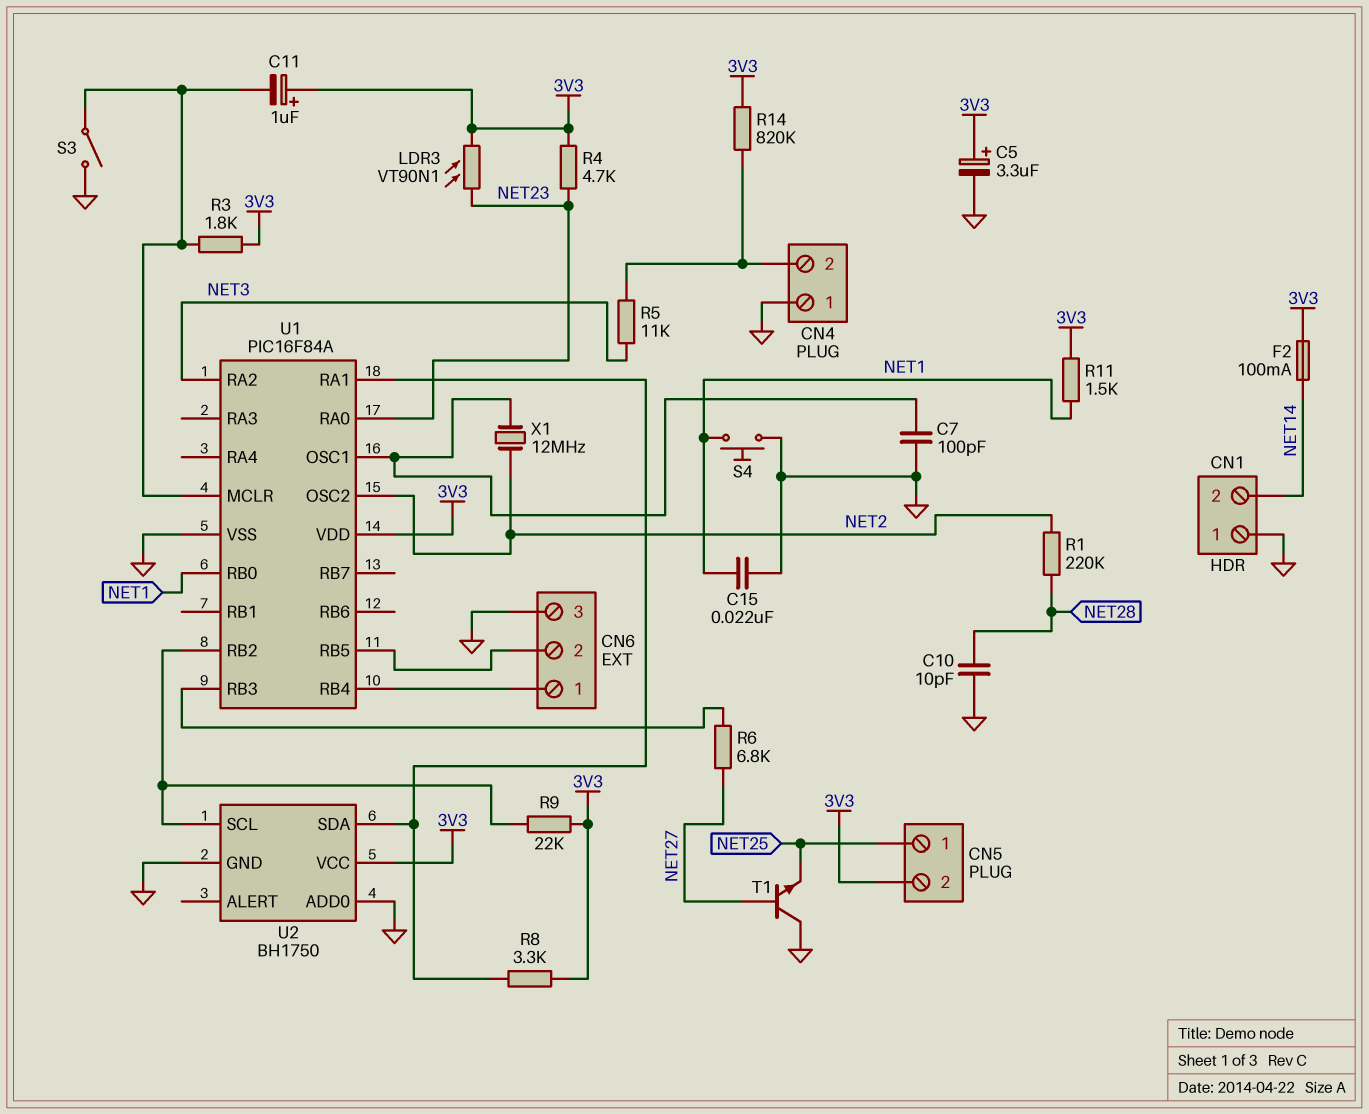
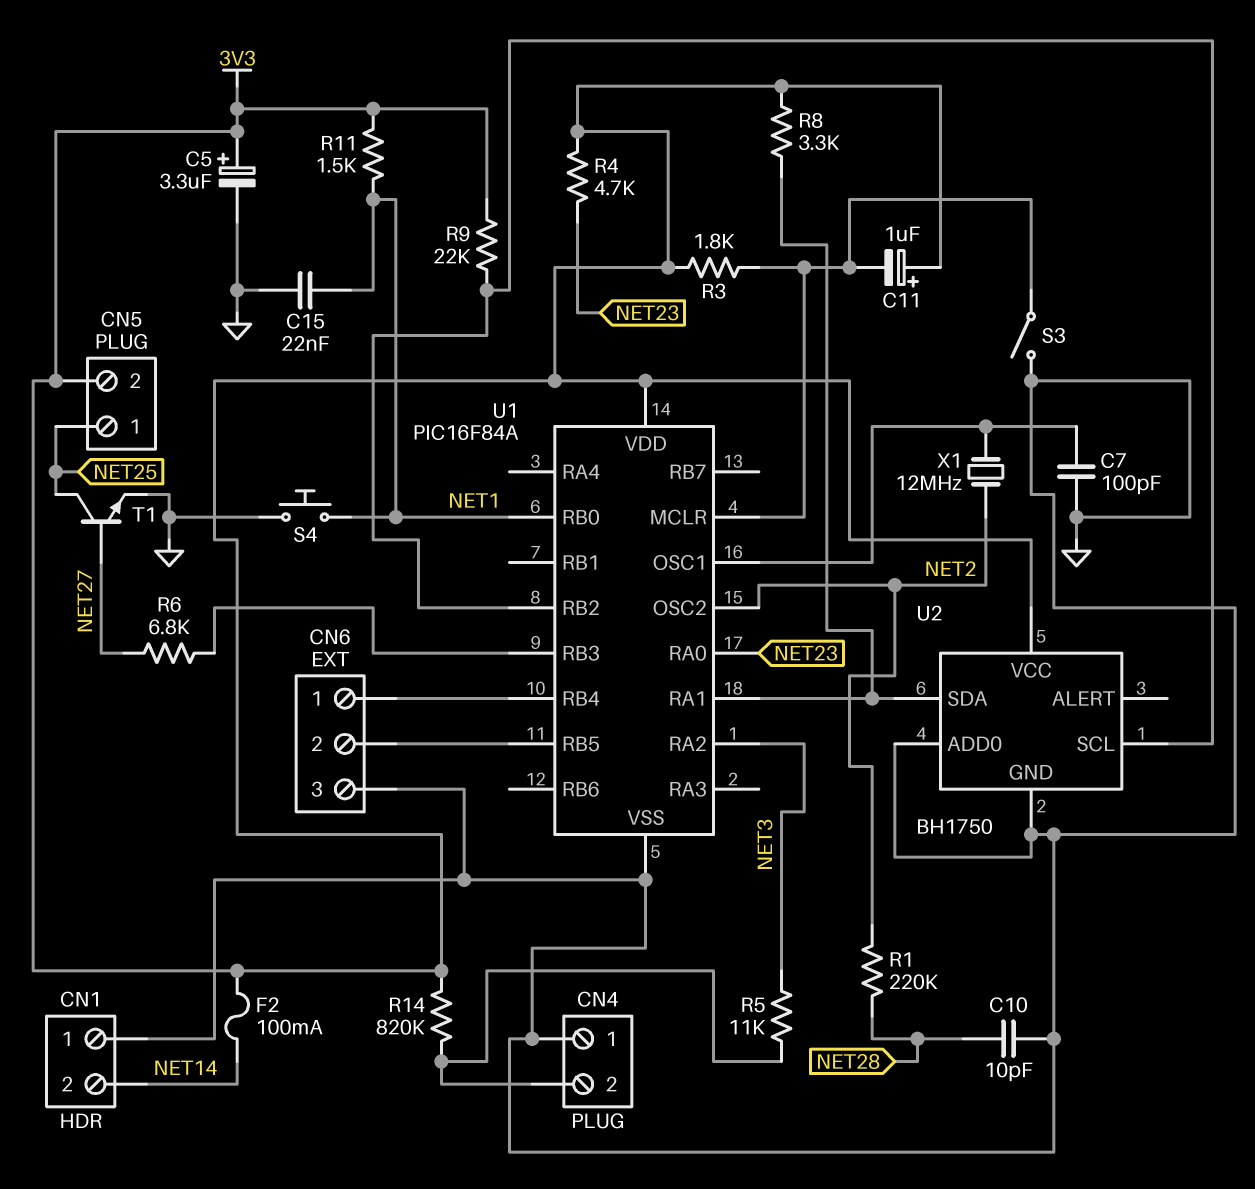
LDR3: VT90N1 (3V3, NET23) -> none
T1: NPN (B NET27, C GND, E NET25) -> NPN (B NET27, C NET25, E GND)

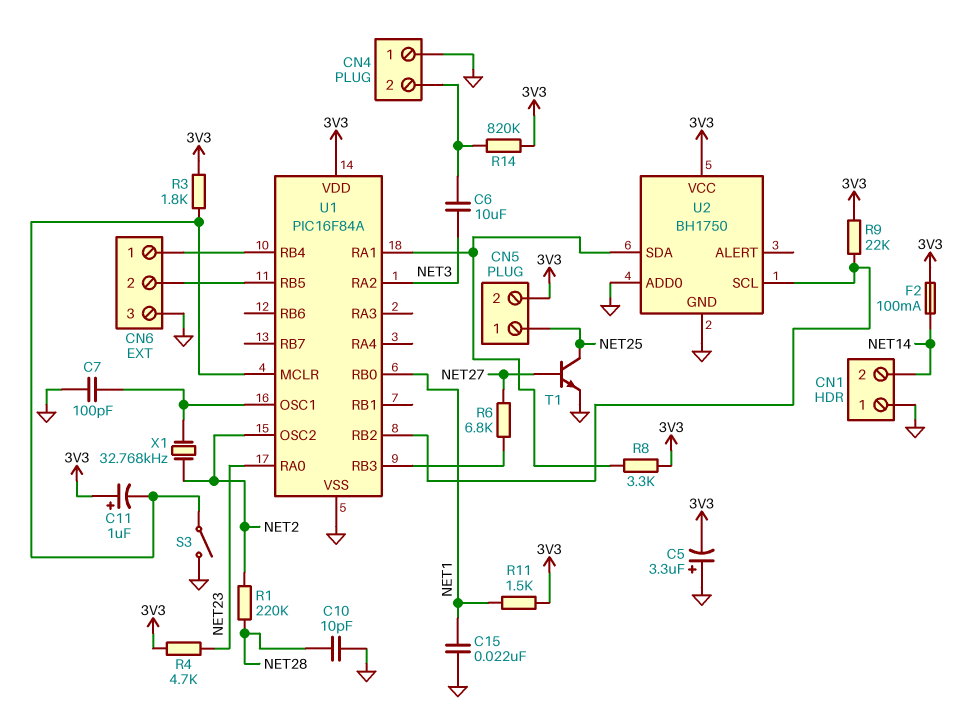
C5: 3.3uF (plus 3V3, minus GND) -> 3.3uF (plus GND, minus 3V3)
C6: none -> 10uF (CN4/2, NET3)
R5: 11k (CN4/2, NET3) -> none
S4: button (GND, NET1) -> none
X1: 12MHz (NET2, U1/OSC1) -> 32.768kHz (NET2, U1/OSC1)

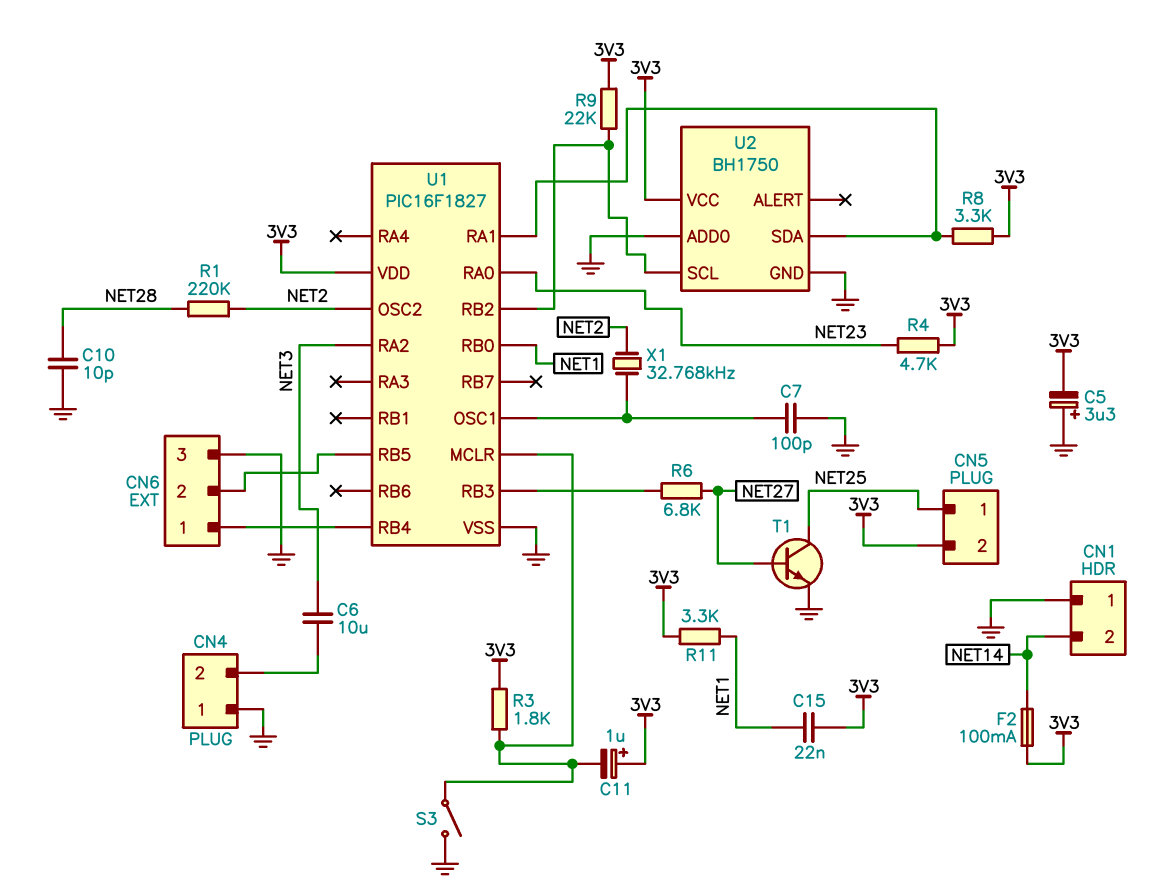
C15: 22nF (GND, NET1) -> 22nF (3V3, NET1)
R11: 1.5k (3V3, NET1) -> 3.3k (3V3, NET1)
R14: 820k (3V3, CN4/2) -> none
U1: PIC16F84A -> PIC16F1827

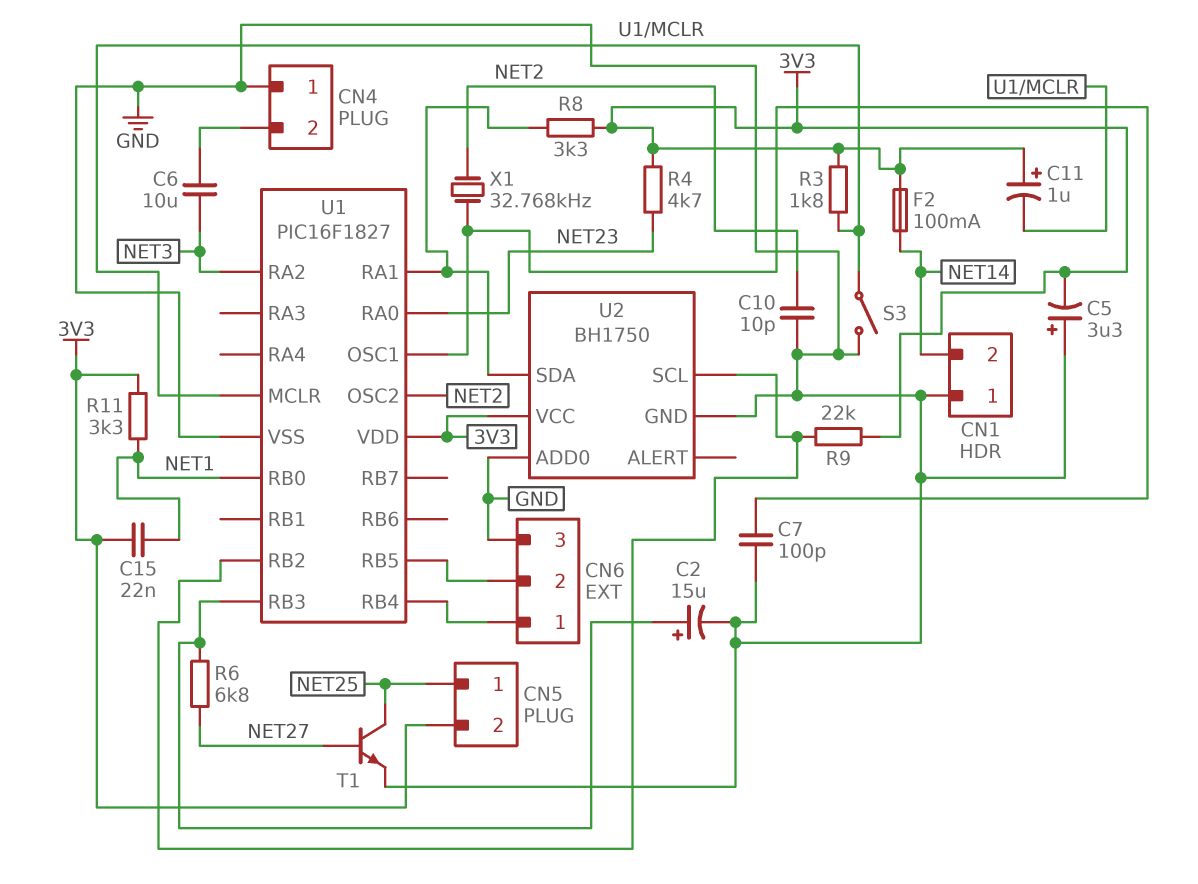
C2: none -> 15uF (plus U1/RB3, minus GND)
C10: 10pF (GND, NET28) -> 10pF (GND, NET2)
R1: 220k (NET2, NET28) -> none

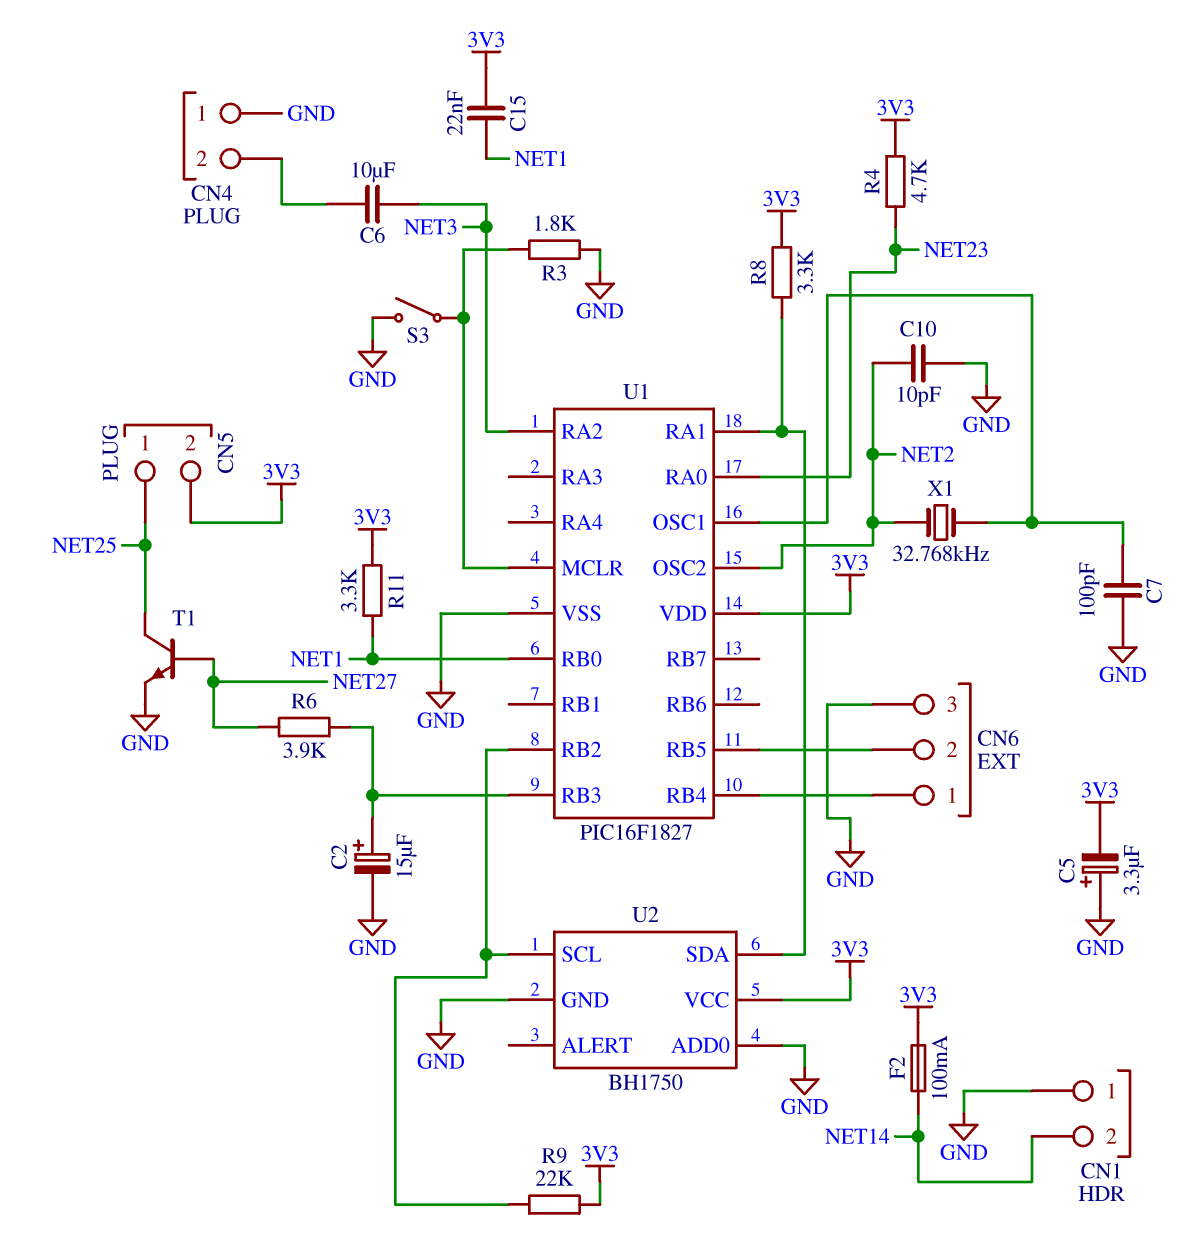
C11: 1uF (plus 3V3, minus U1/MCLR) -> none
R3: 1.8k (3V3, U1/MCLR) -> 1.8k (GND, U1/MCLR)
R6: 6.8k (NET27, U1/RB3) -> 3.9k (NET27, U1/RB3)

